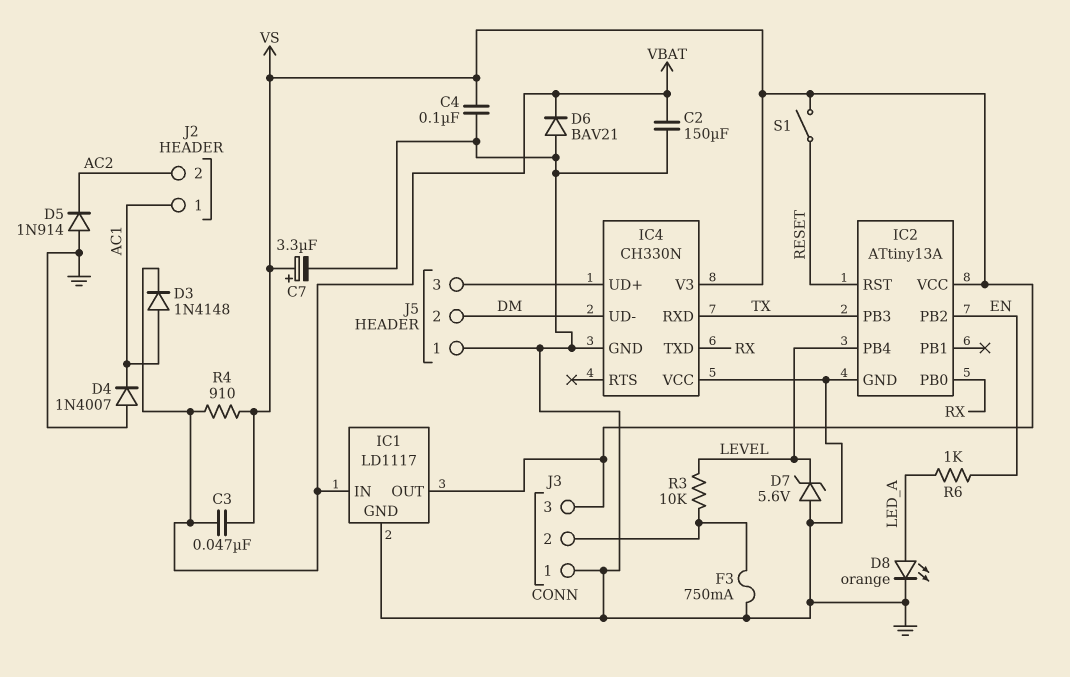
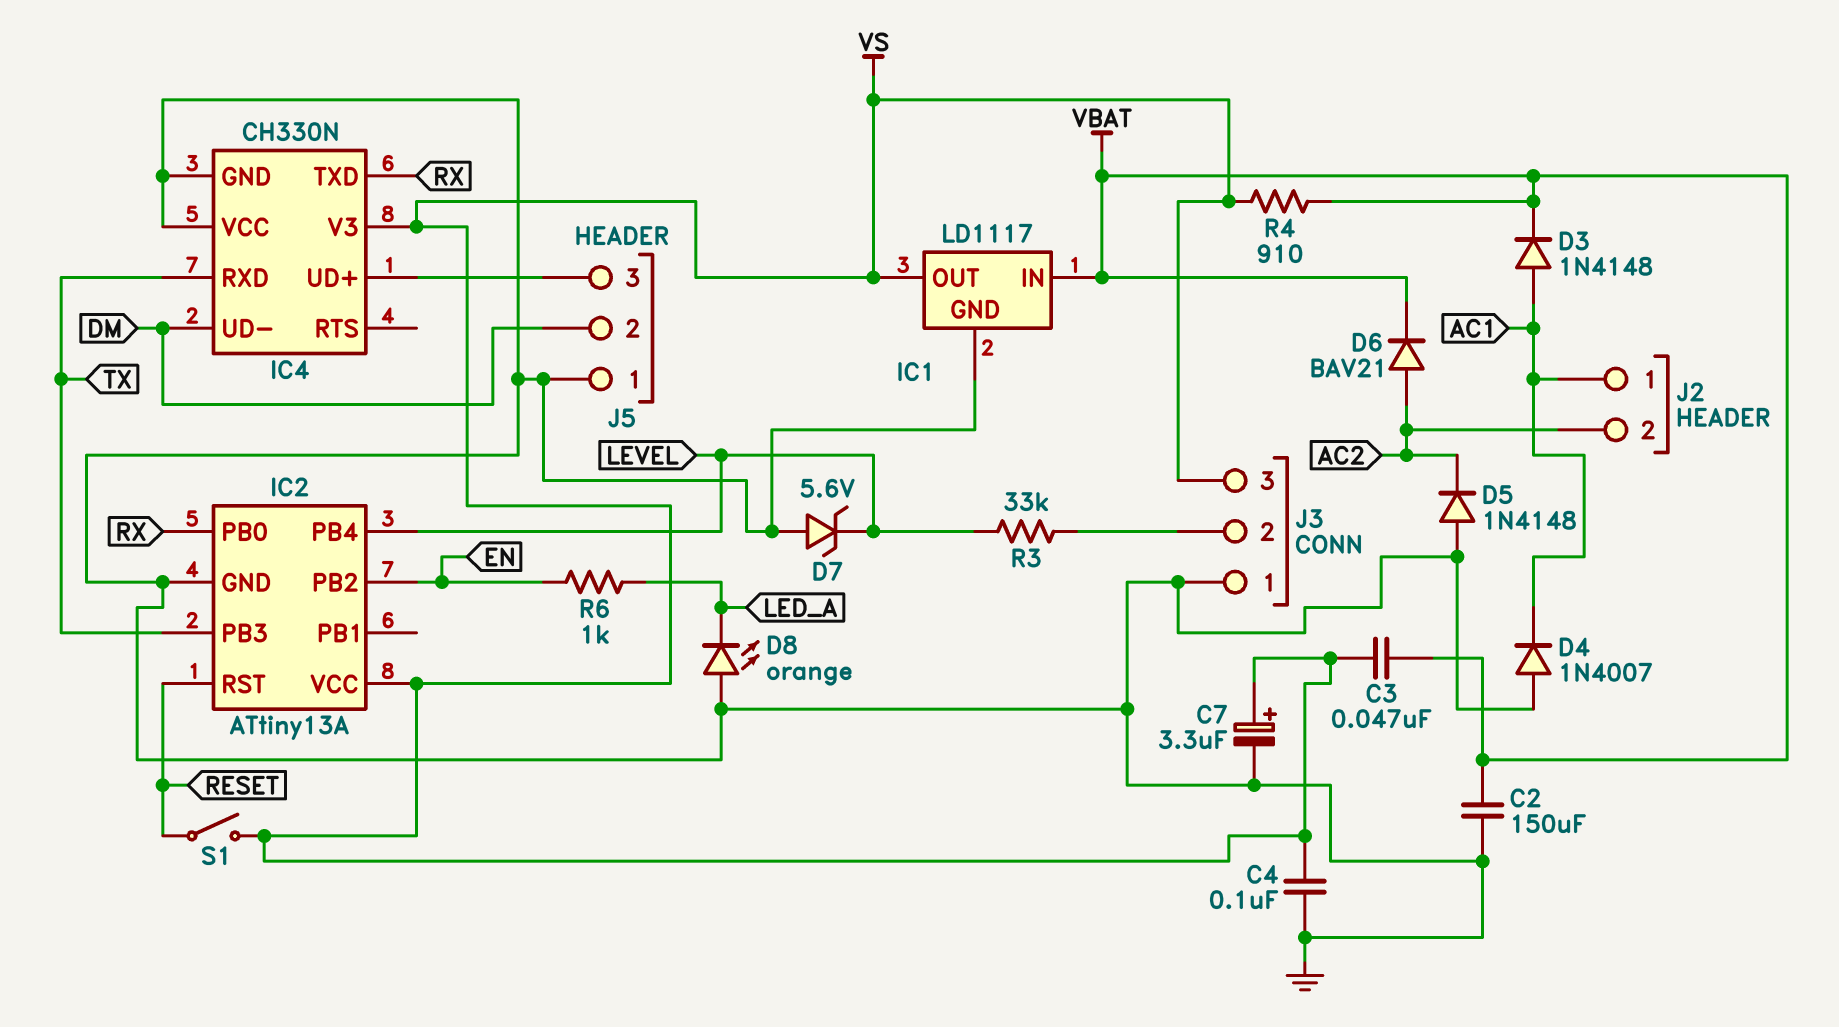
D5: diode 1N914 (A GND, K AC2) -> diode 1N4148 (A GND, K AC2)
D6: diode BAV21 (A GND, K VBAT) -> diode BAV21 (A AC2, K VBAT)
D8: LED orange (A LED_A, K GND) -> LED orange (A GND, K LED_A)
F3: 750mA (GND, J3/2) -> none
R3: 10k (J3/2, LEVEL) -> 33k (J3/2, LEVEL)

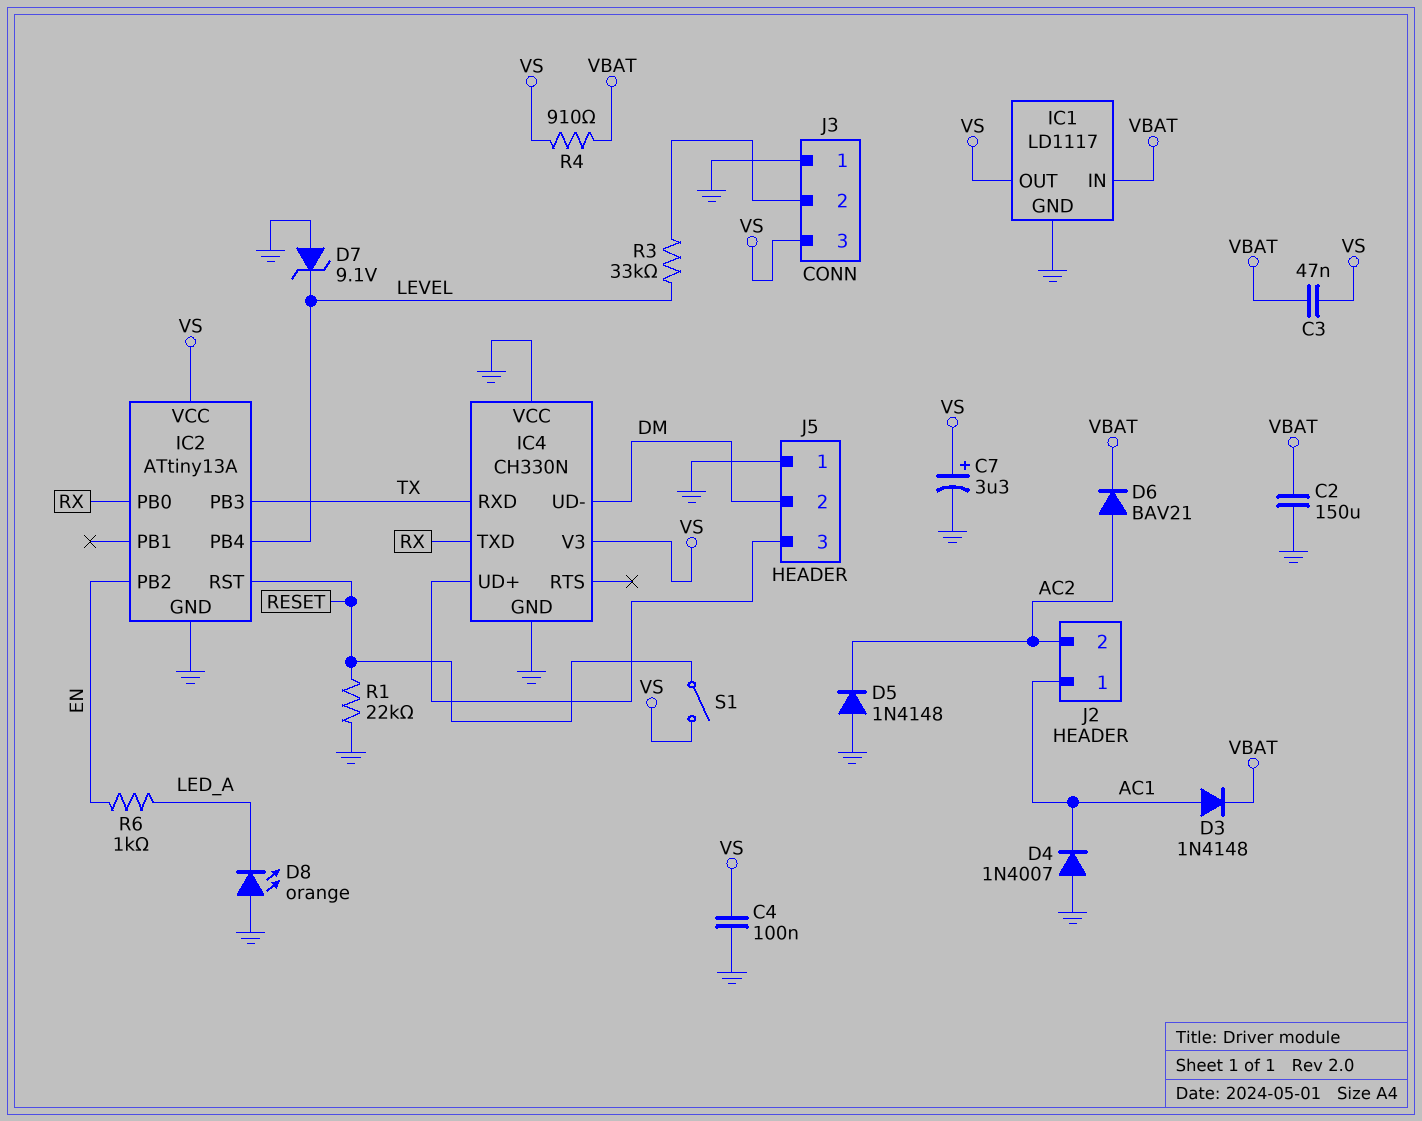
D7: zener 5.6V (A GND, K LEVEL) -> zener 9.1V (A GND, K LEVEL)
R1: none -> 22k (GND, RESET)

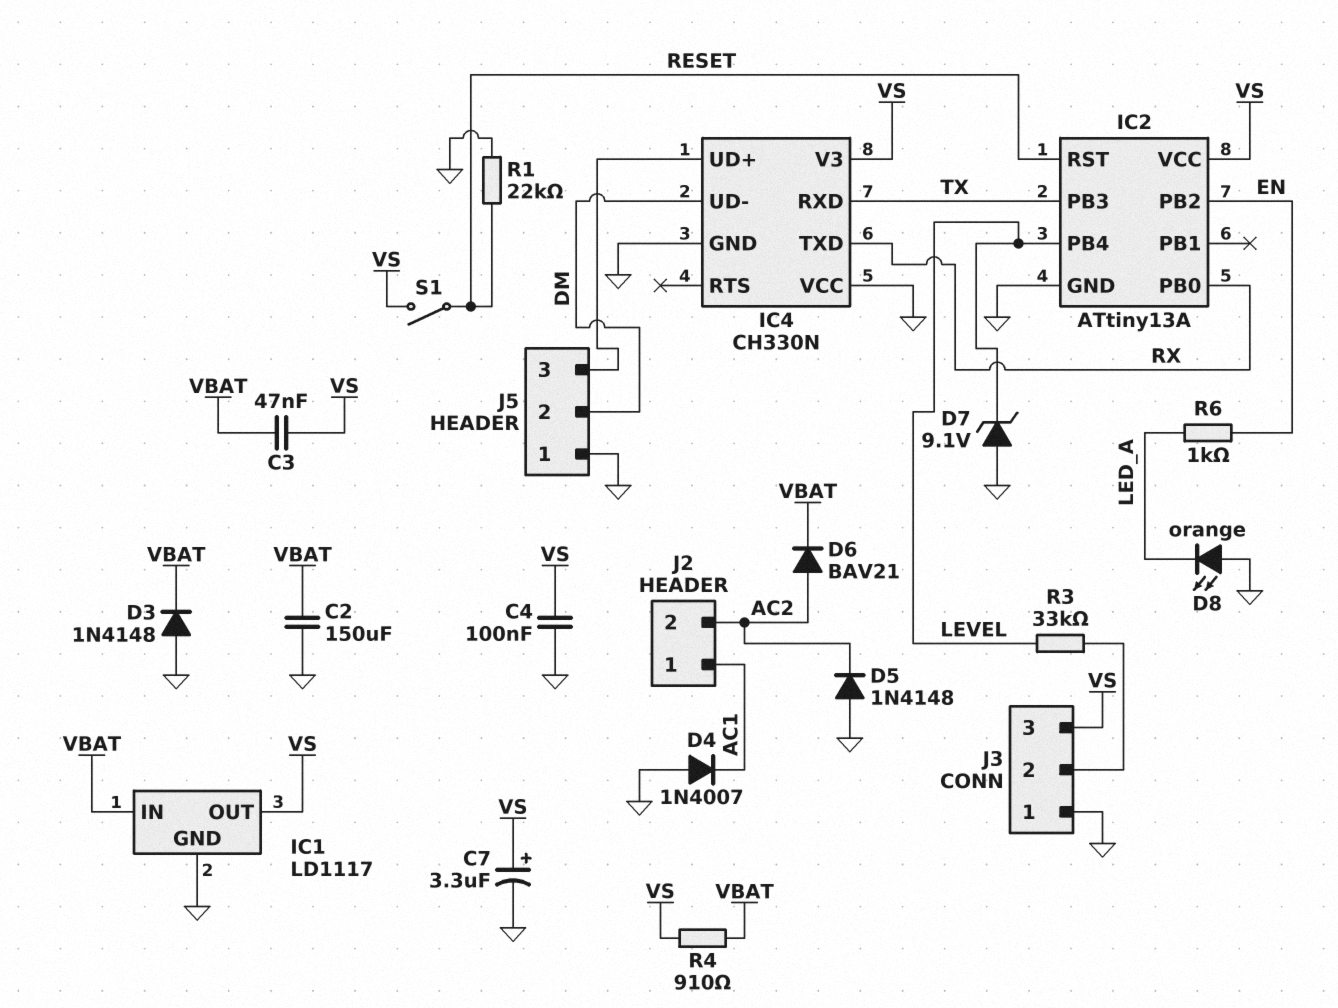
D3: diode 1N4148 (A AC1, K VBAT) -> diode 1N4148 (A GND, K VBAT)

